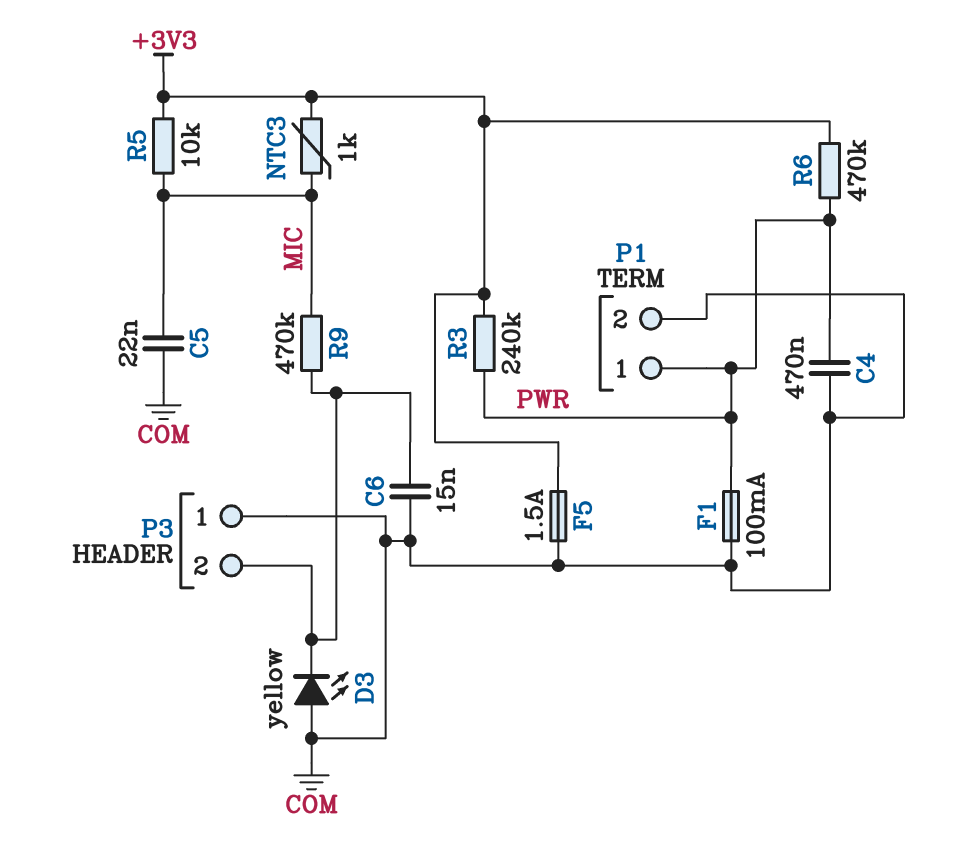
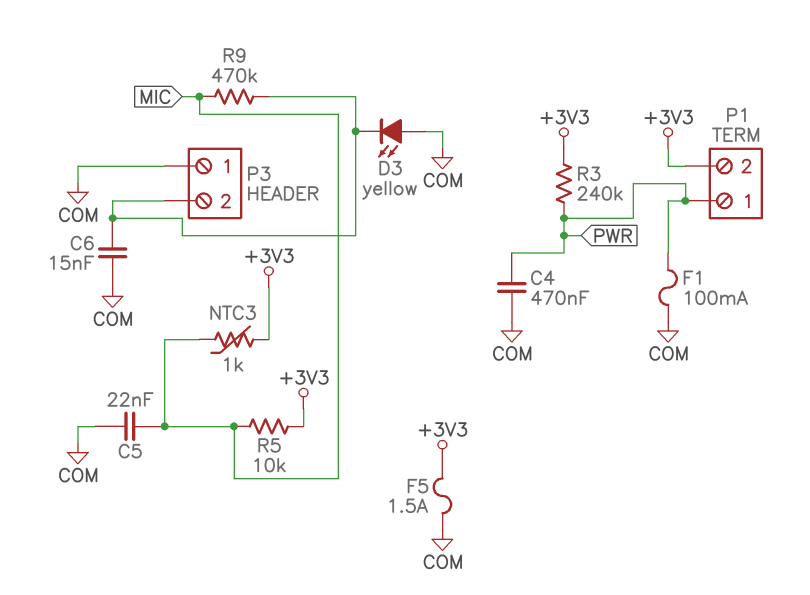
P1 pin 2: COM -> +3V3
R6: 470k (+3V3, PWR) -> none

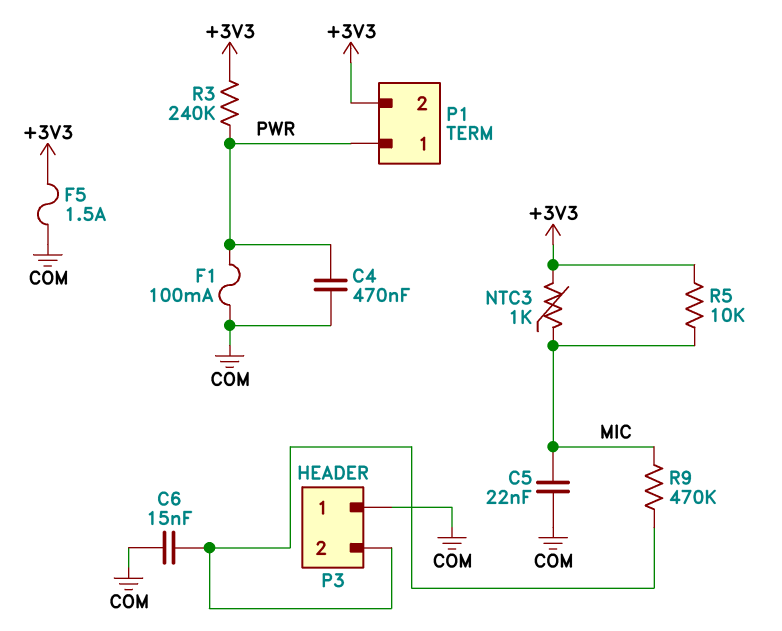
D3: LED yellow (A COM, K P3/2) -> none

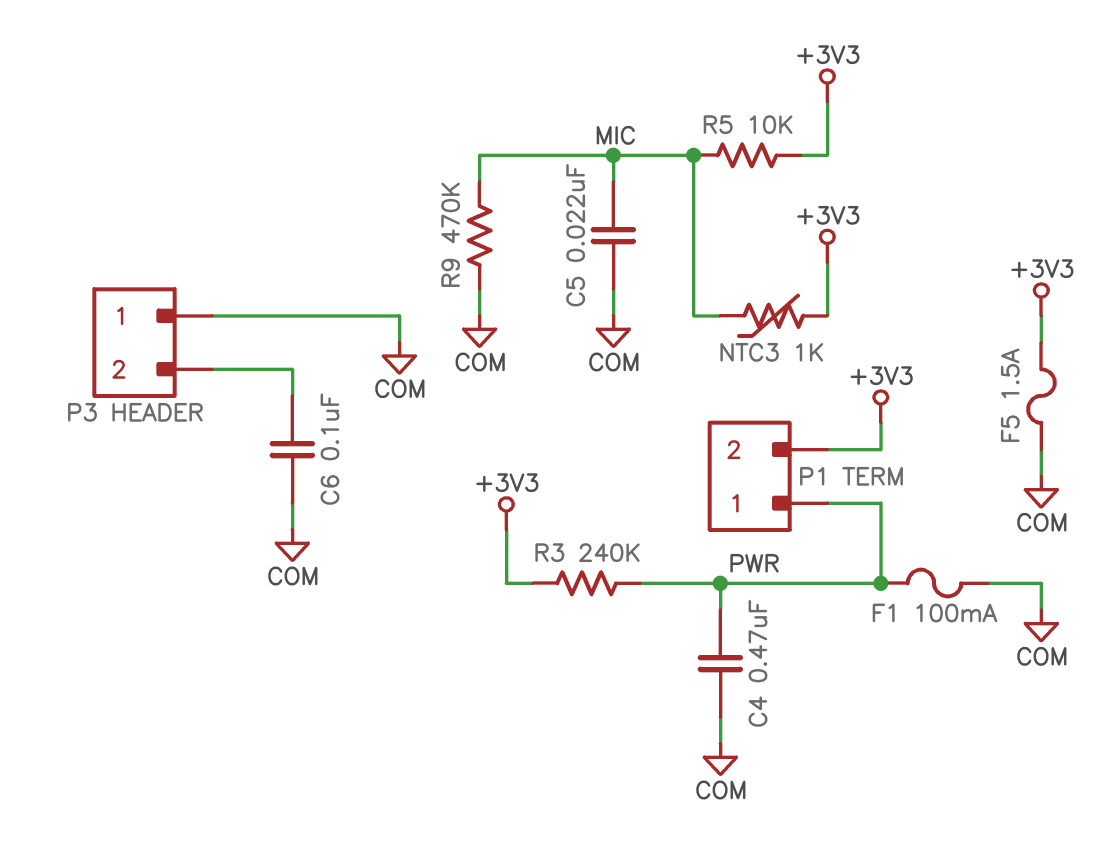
C6: 15nF (COM, P3/2) -> 100nF (COM, P3/2)
R9: 470k (MIC, P3/2) -> 470k (COM, MIC)

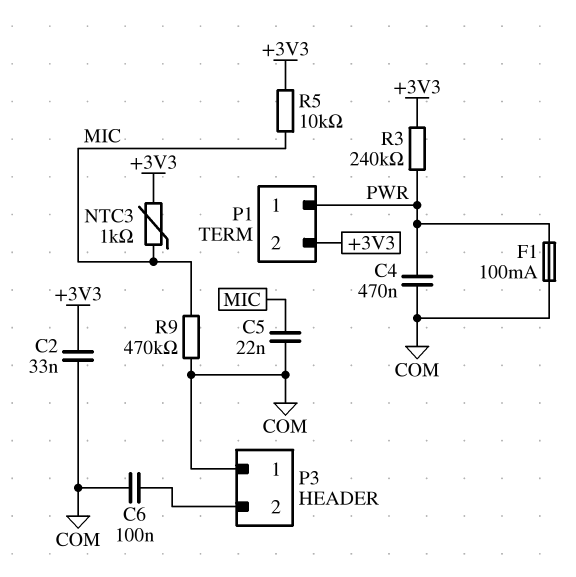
C2: none -> 33nF (+3V3, COM)
F5: 1.5A (+3V3, COM) -> none

